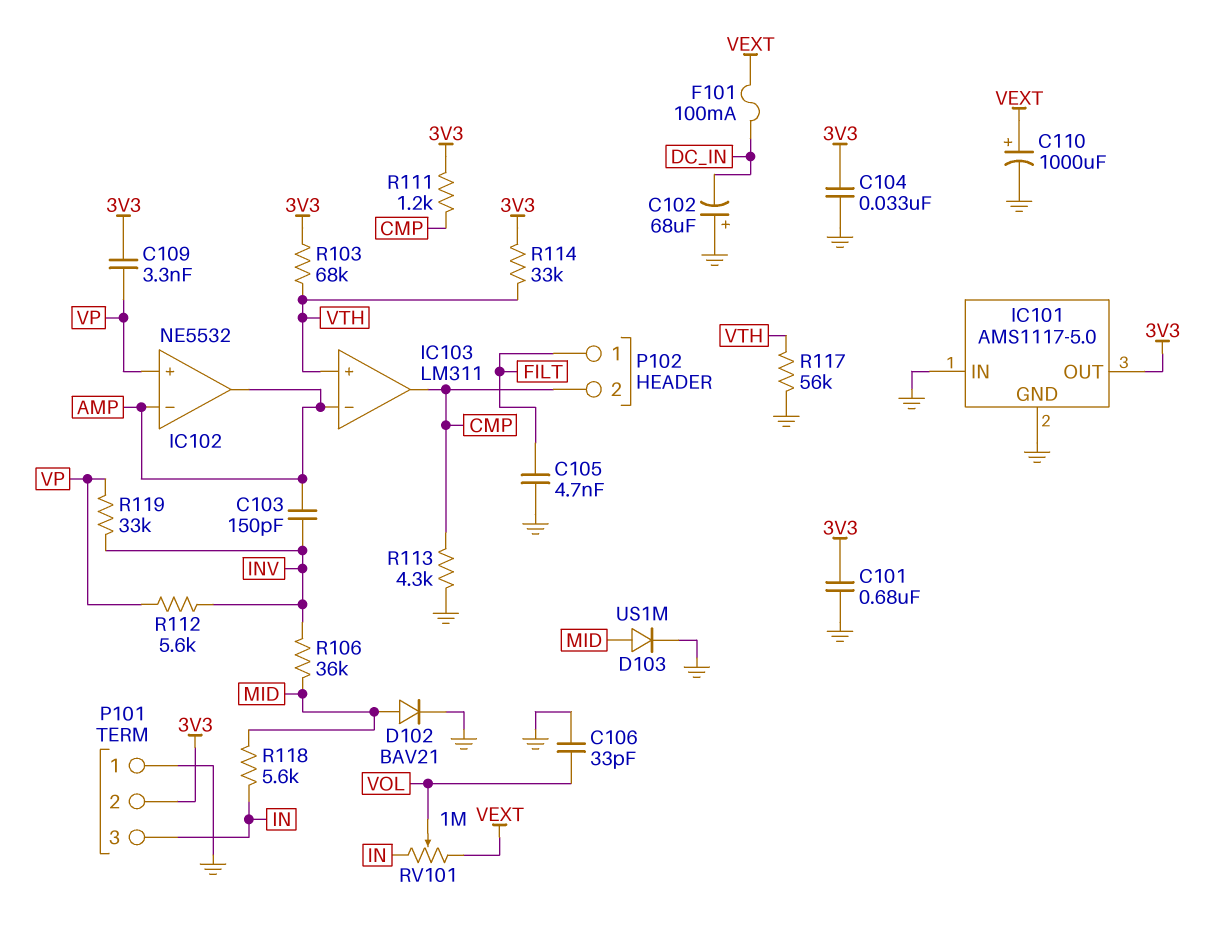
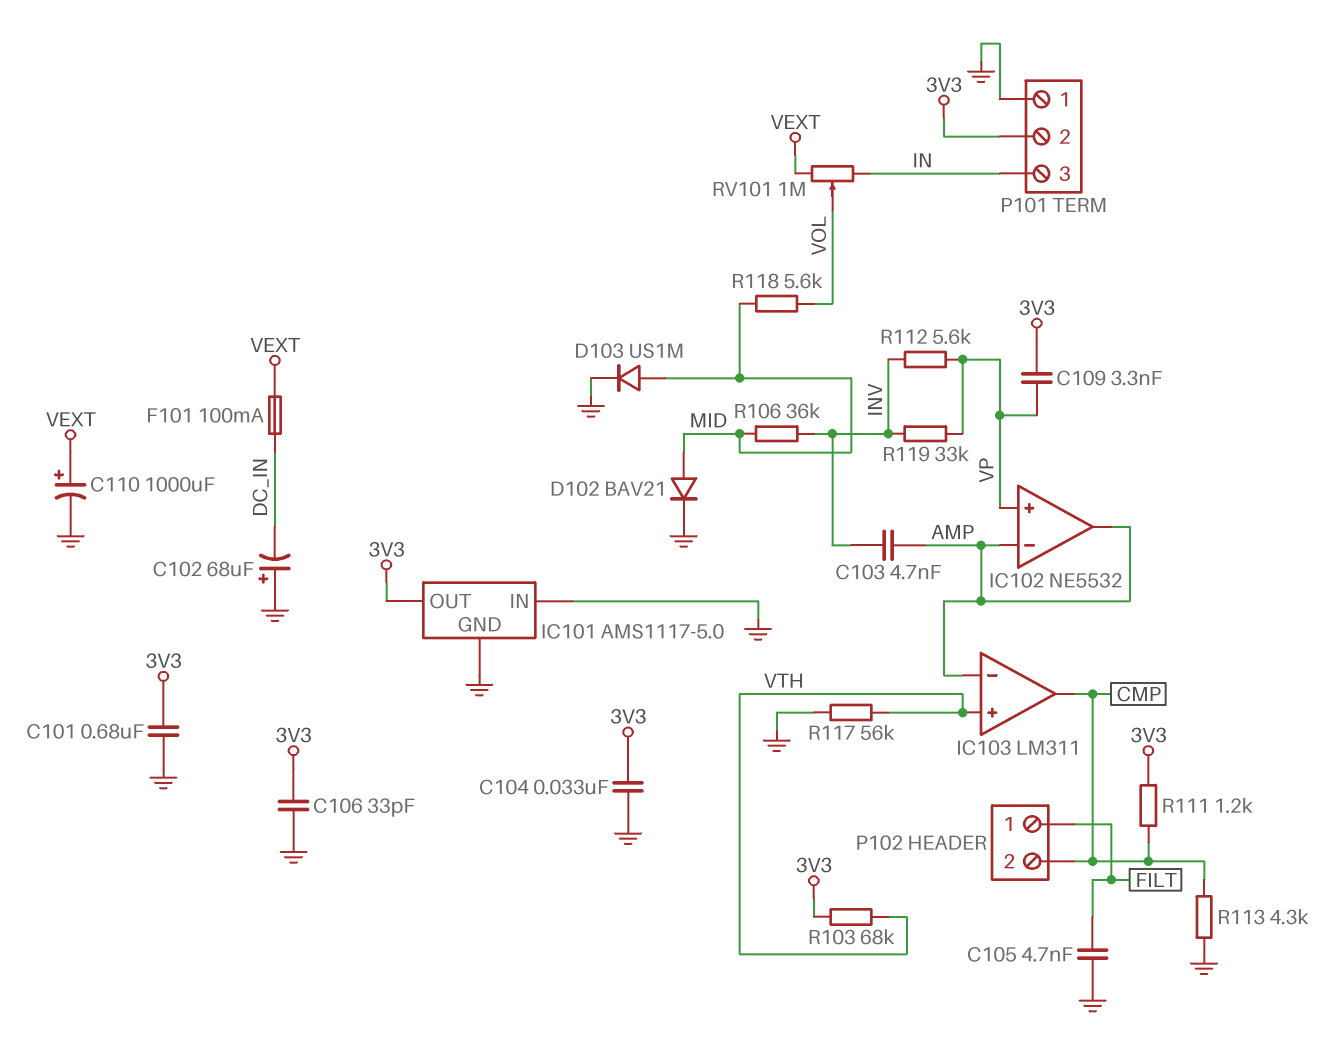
C103: 150pF (AMP, INV) -> 4.7nF (AMP, INV)
C106: 33pF (GND, VOL) -> 33pF (3V3, GND)
R114: 33k (3V3, VTH) -> none
R118: 5.6k (IN, MID) -> 5.6k (MID, VOL)

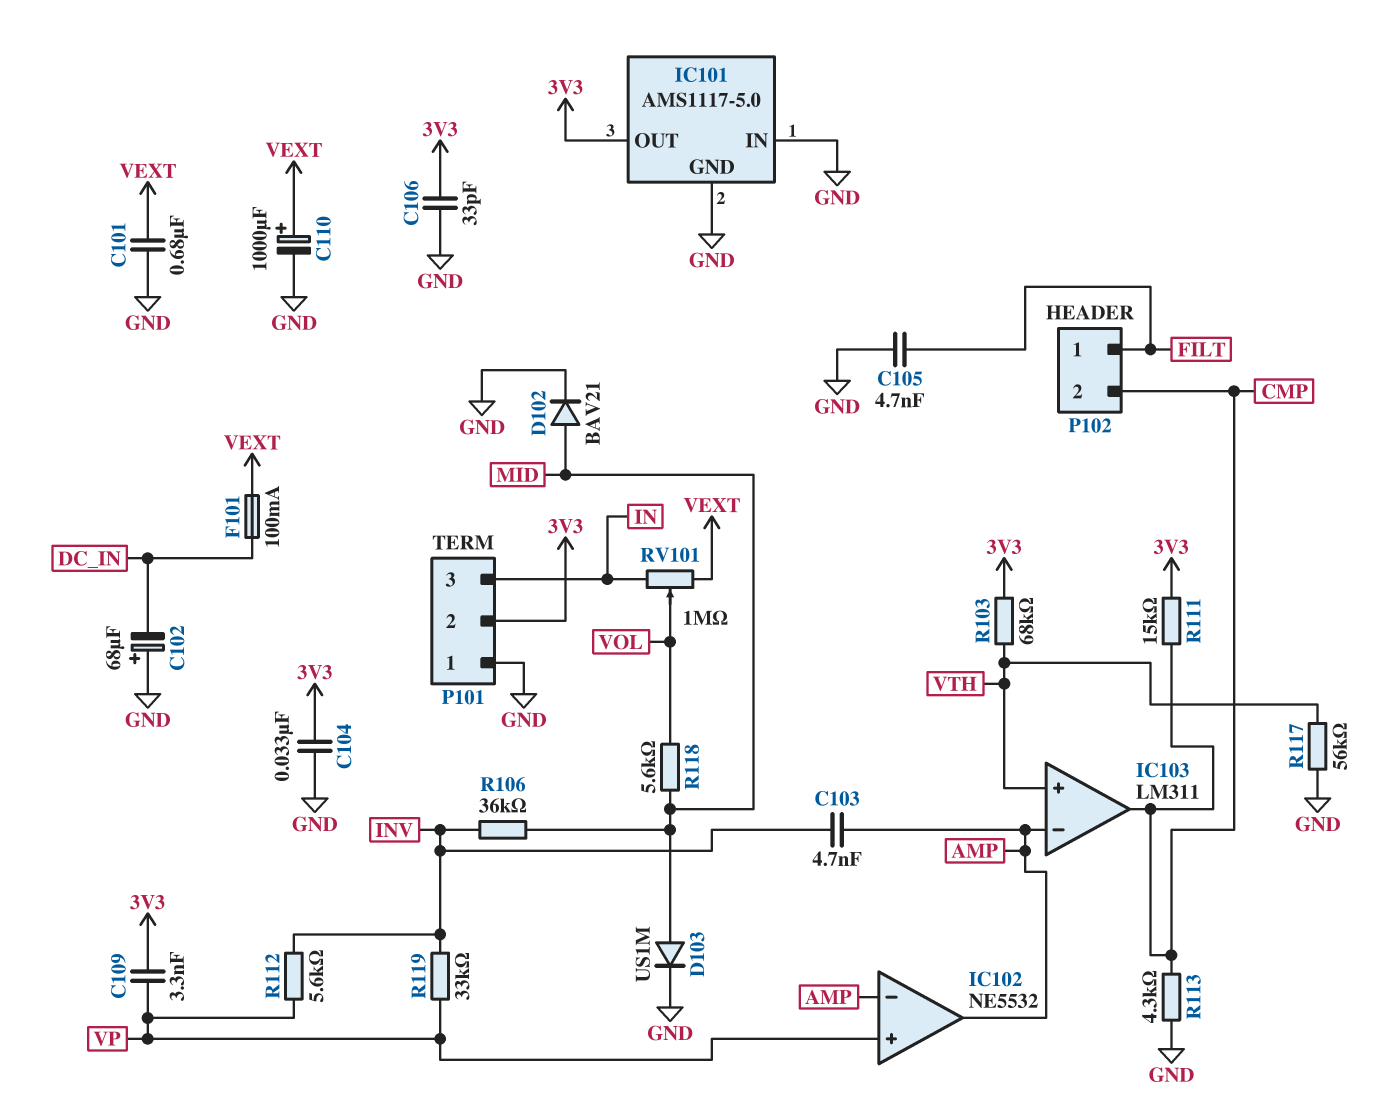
C101: 680nF (3V3, GND) -> 680nF (GND, VEXT)
R111: 1.2k (3V3, CMP) -> 15k (3V3, CMP)

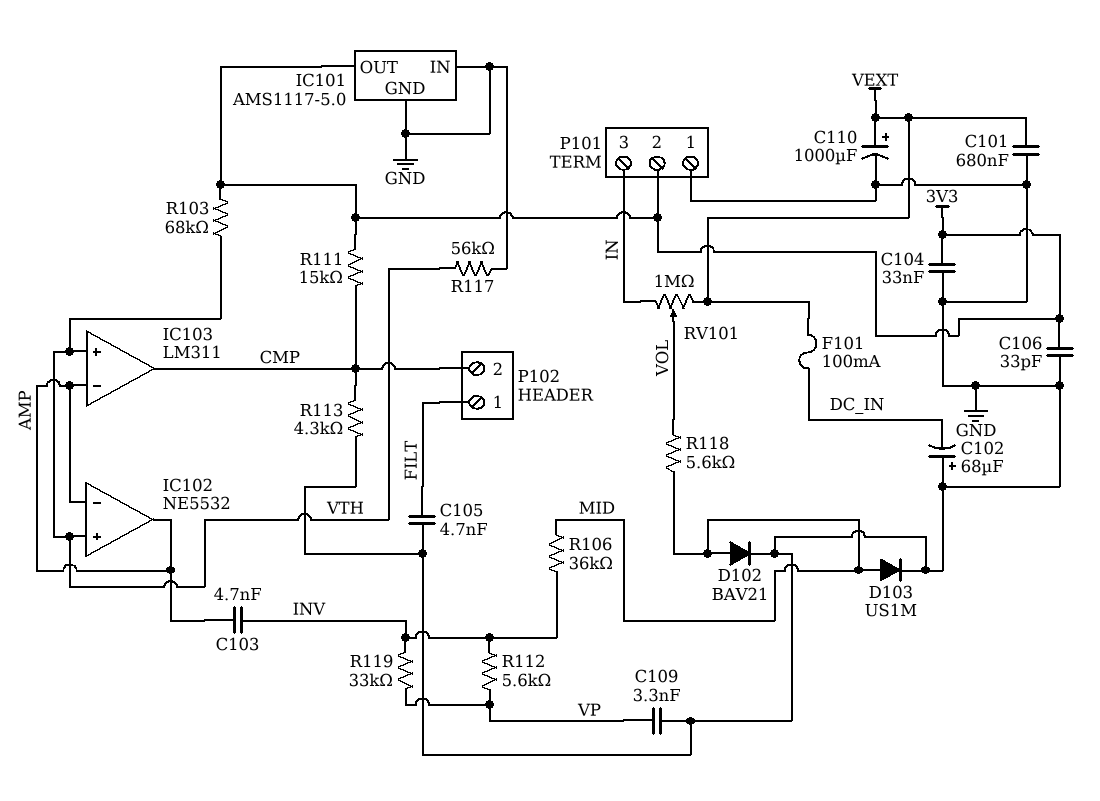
C109: 3.3nF (3V3, VP) -> 3.3nF (GND, VP)
IC102 pin in+: VP -> VTH

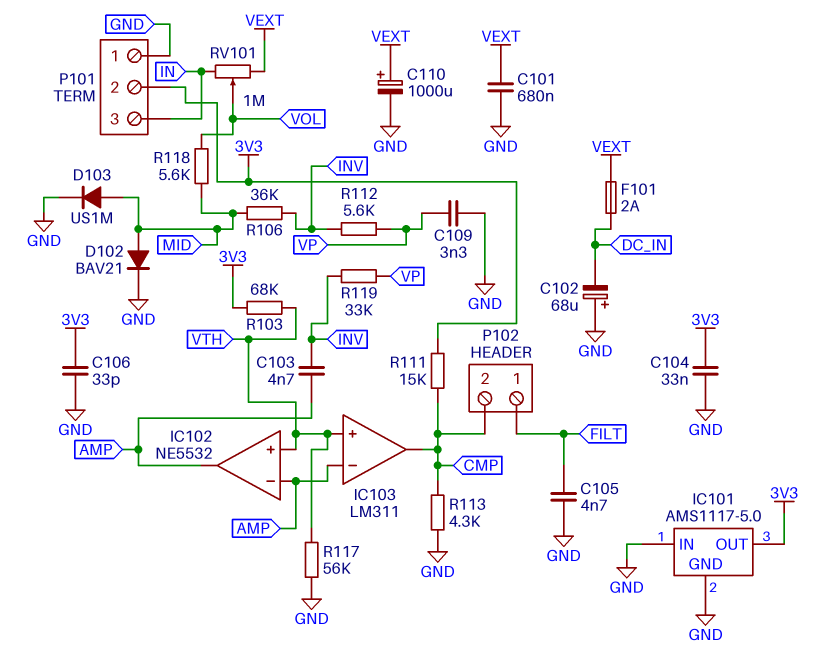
F101: 100mA (DC_IN, VEXT) -> 2A (DC_IN, VEXT)

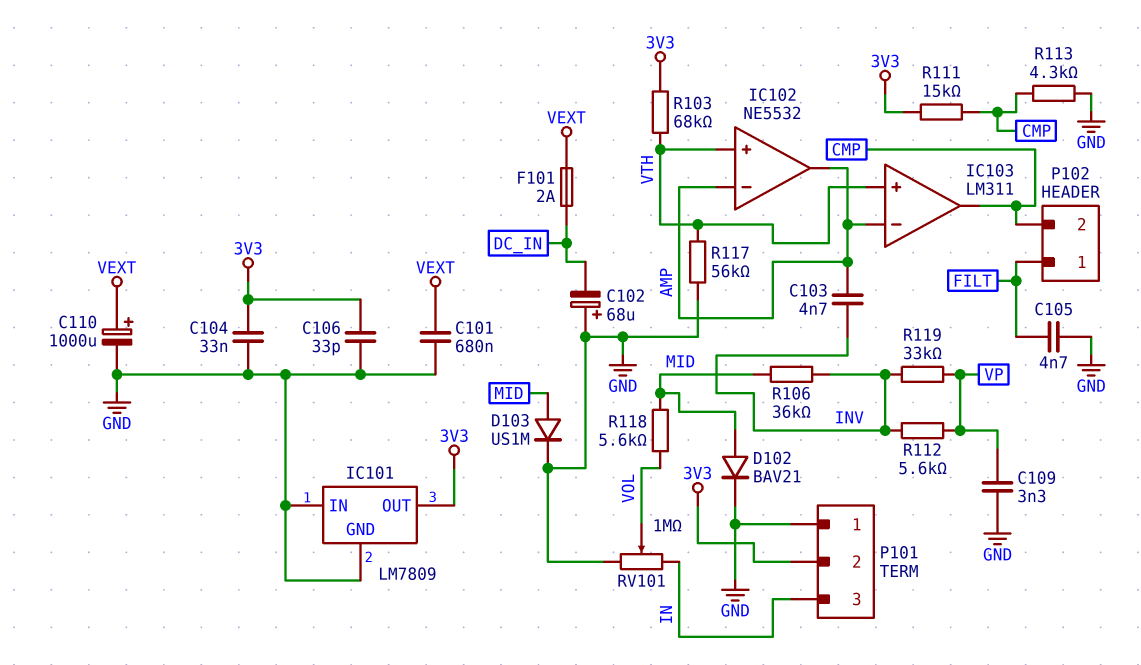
IC101: AMS1117-5.0 -> LM7809
RV101: 1M (IN, VEXT, wiper VOL) -> 1M (GND, IN, wiper VOL)

